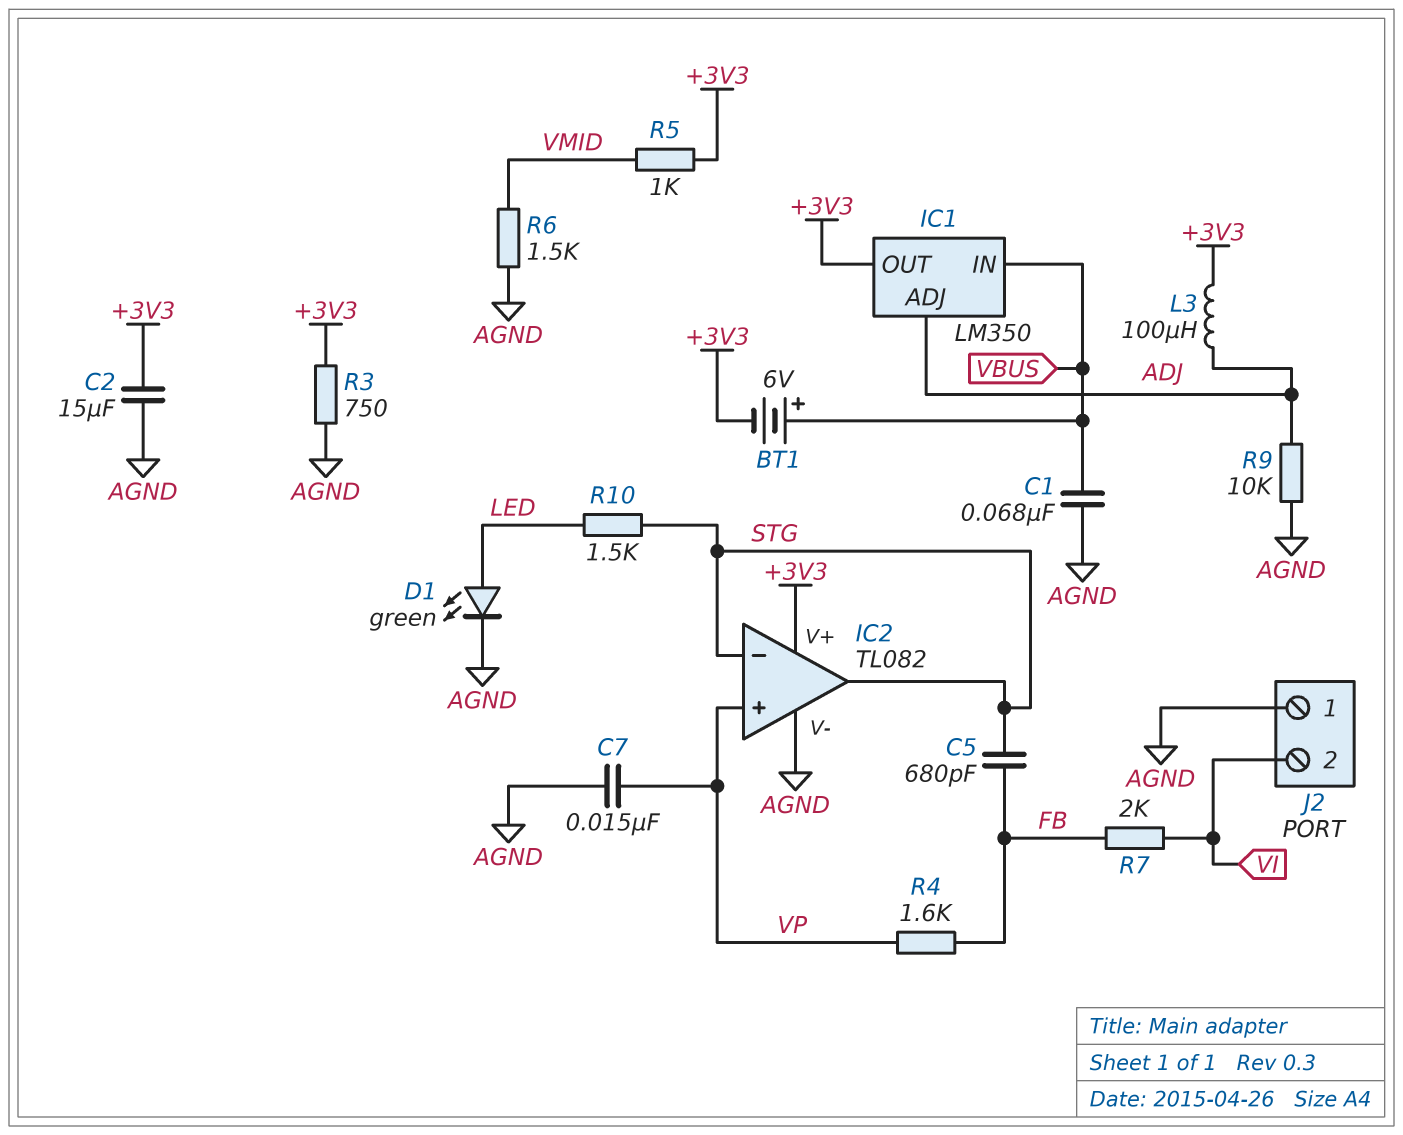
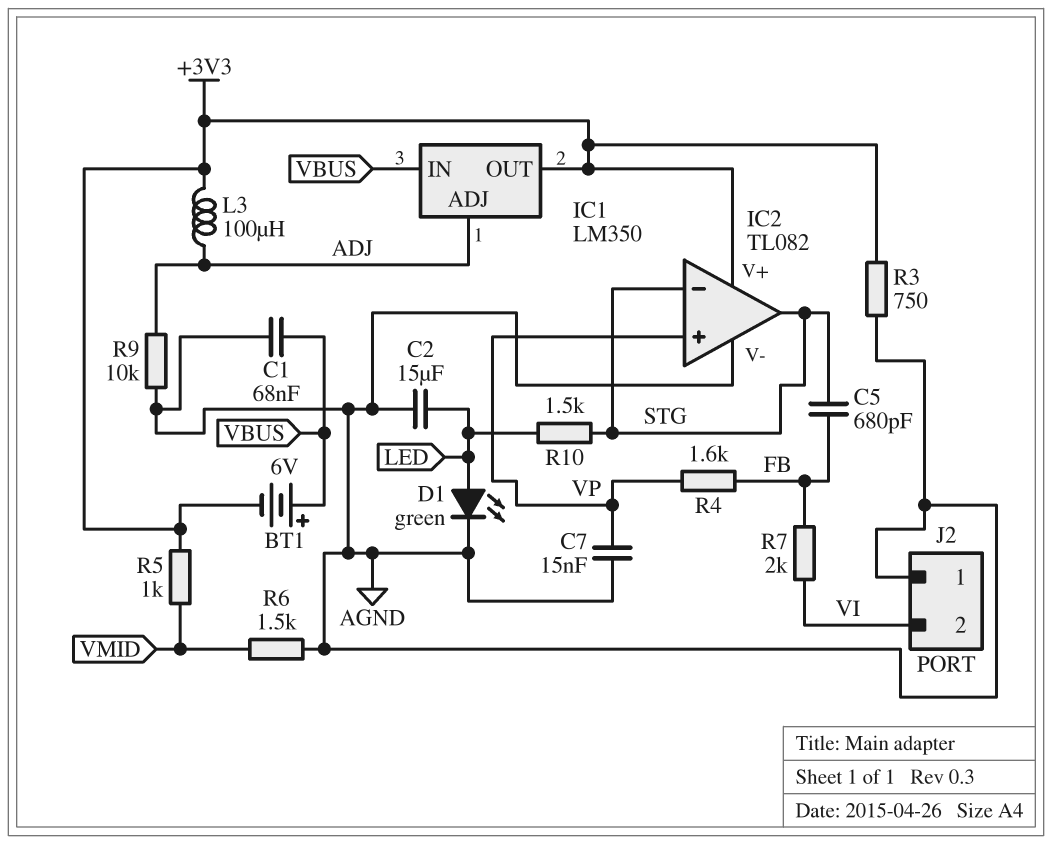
C2: 15uF (+3V3, AGND) -> 15uF (AGND, LED)

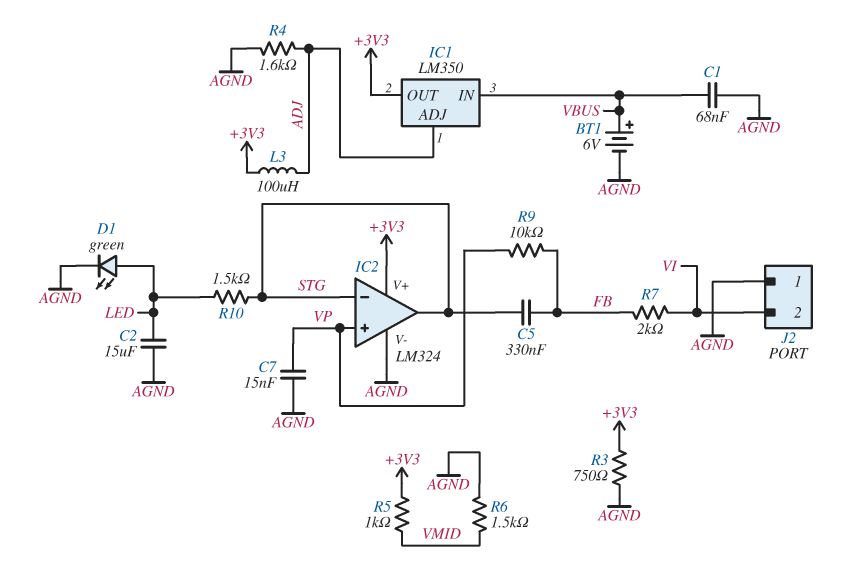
BT1: 6V (plus VBUS, minus +3V3) -> 6V (plus VBUS, minus AGND)
C5: 680pF (FB, STG) -> 330nF (FB, STG)
IC2: TL082 -> LM324
R4: 1.6k (FB, VP) -> 1.6k (ADJ, AGND)
R9: 10k (ADJ, AGND) -> 10k (FB, VP)

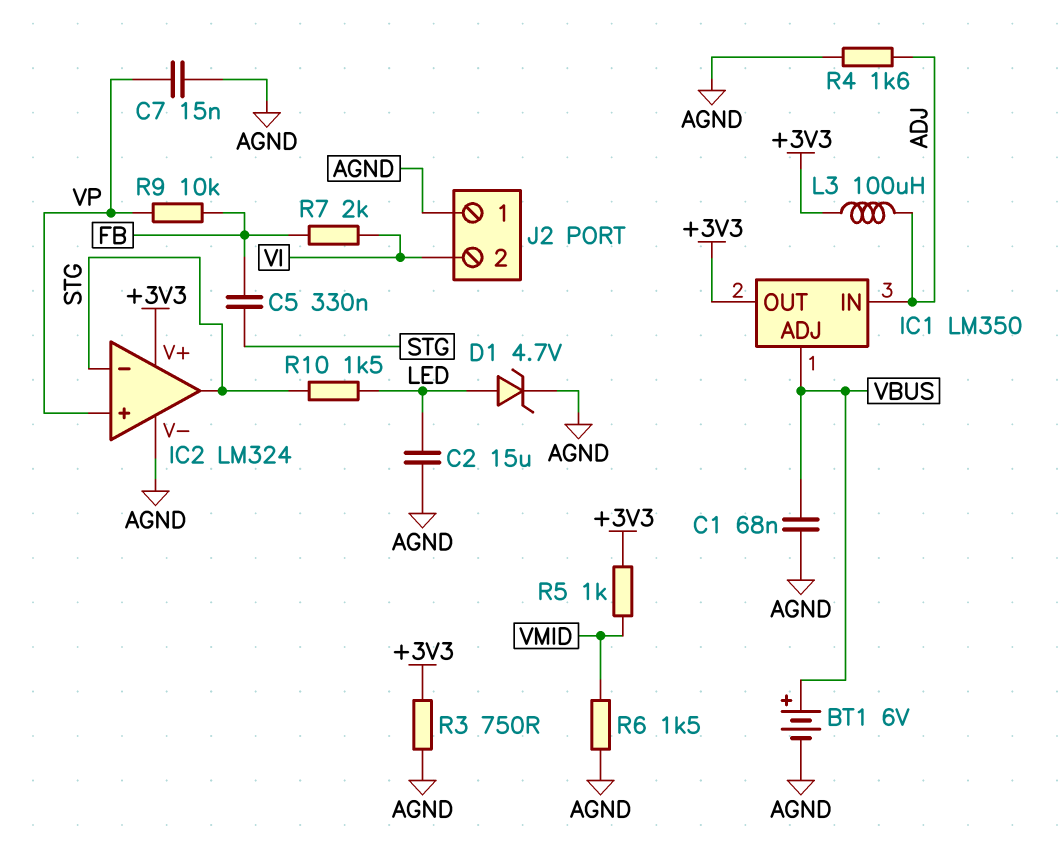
D1: LED green (A LED, K AGND) -> zener 4.7V (A LED, K AGND)
IC1 pin ADJ: ADJ -> VBUS
IC1 pin IN: VBUS -> ADJ

